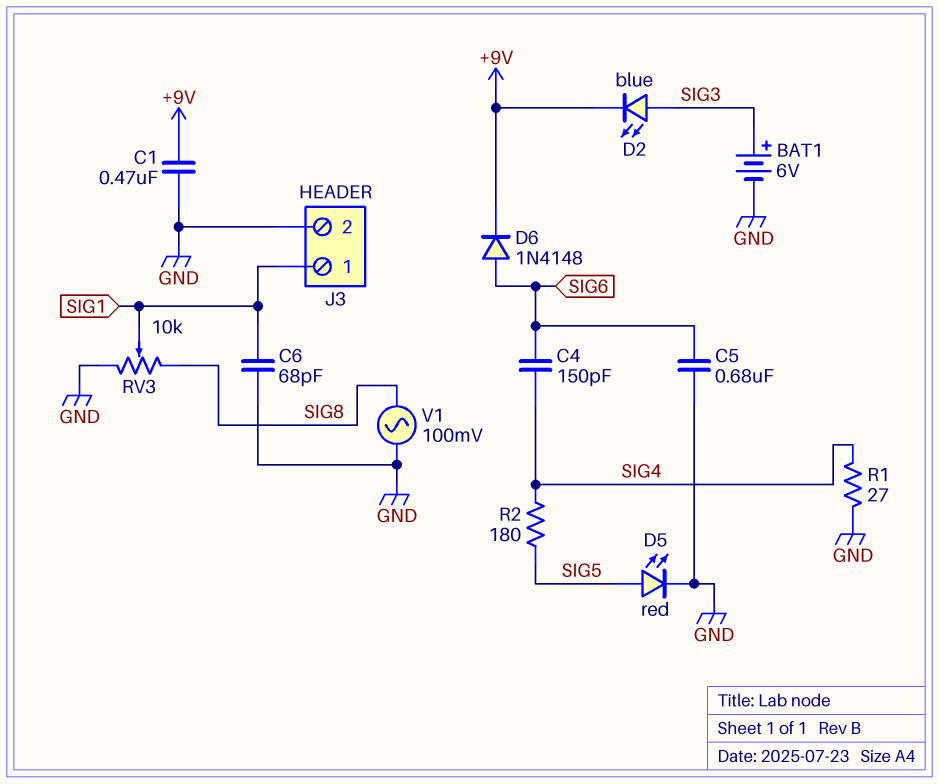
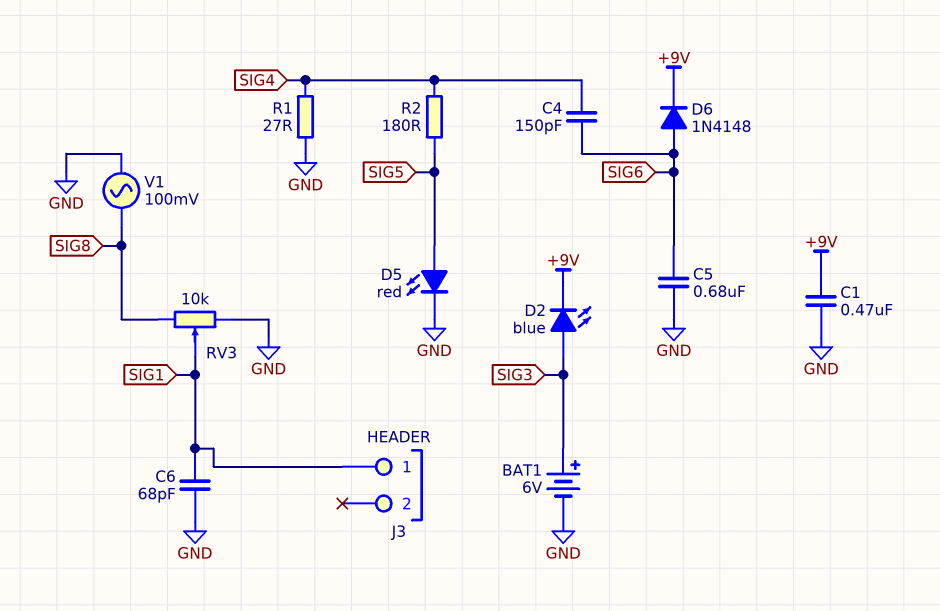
J3 pin 2: GND -> none

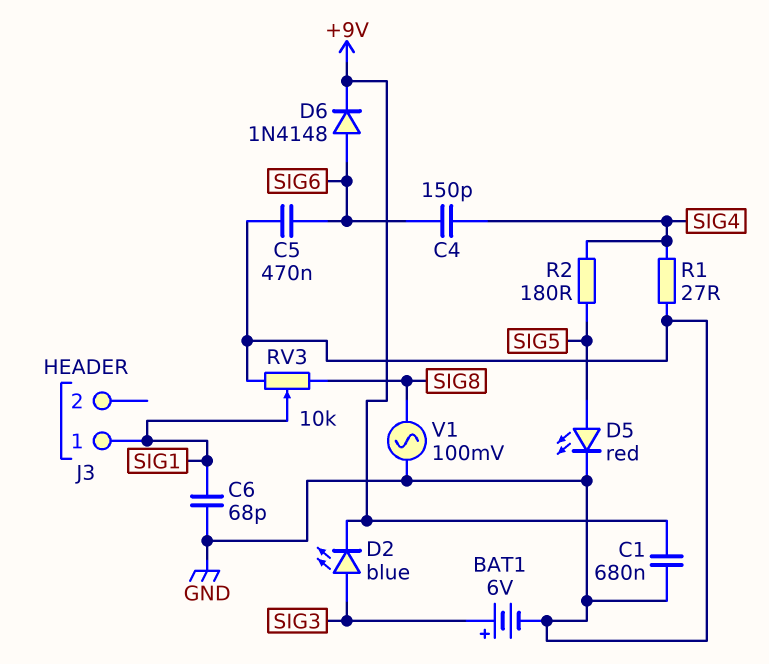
C1: 470nF (+9V, GND) -> 680nF (+9V, GND)
C5: 680nF (GND, SIG6) -> 470nF (GND, SIG6)

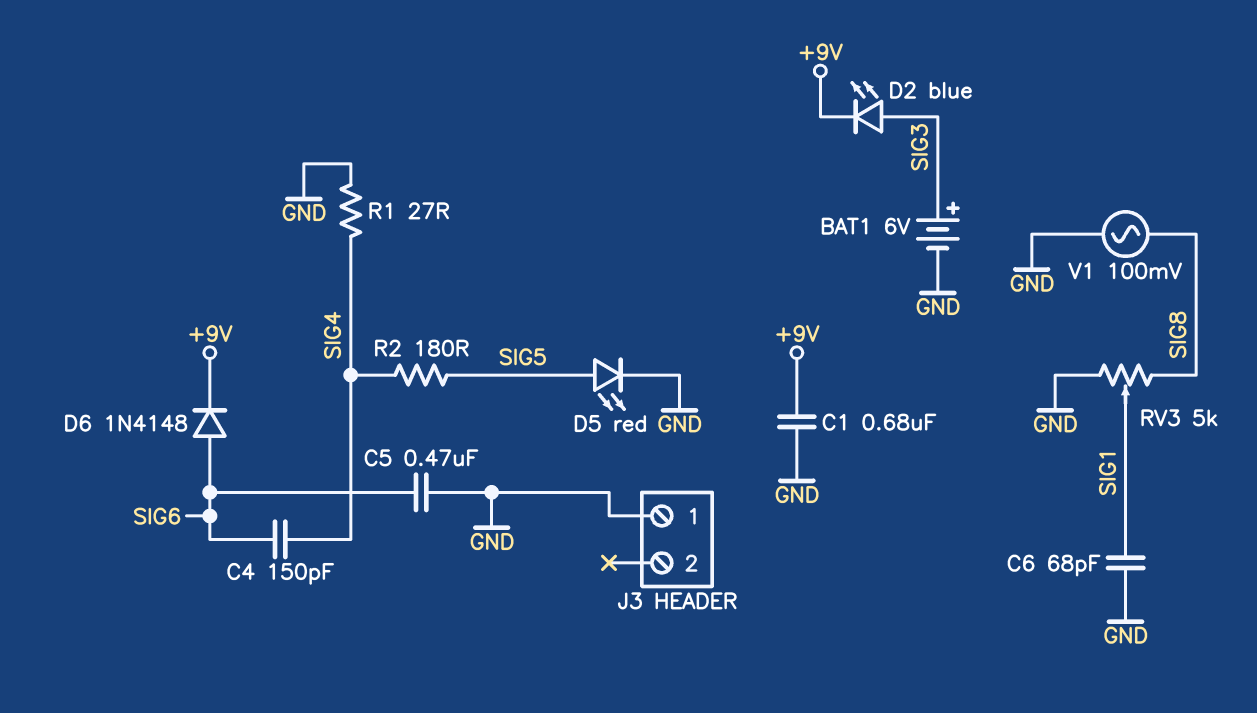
J3 pin 1: SIG1 -> GND
RV3: 10k (GND, SIG8, wiper SIG1) -> 5k (GND, SIG8, wiper SIG1)

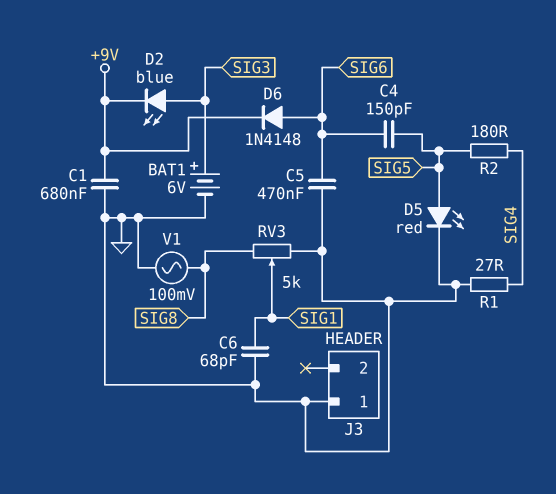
C4: 150pF (SIG4, SIG6) -> 150pF (SIG5, SIG6)

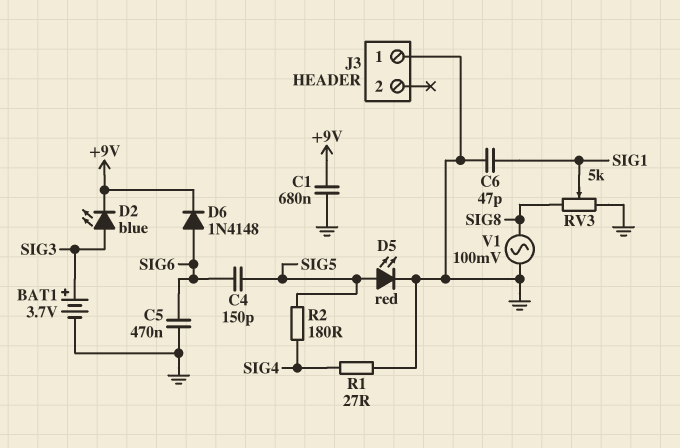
BAT1: 6V (plus SIG3, minus GND) -> 3.7V (plus SIG3, minus GND)
C6: 68pF (GND, SIG1) -> 47pF (GND, SIG1)

